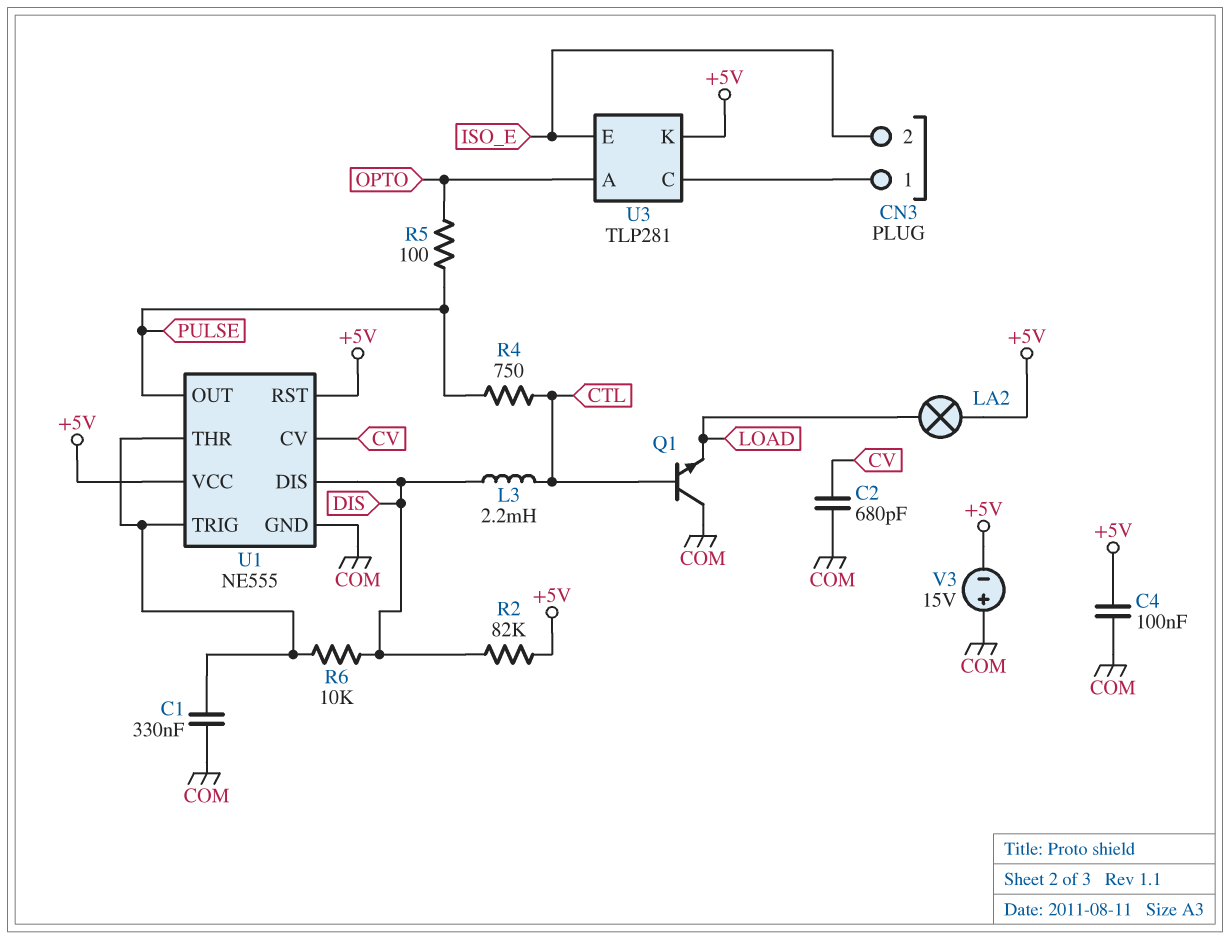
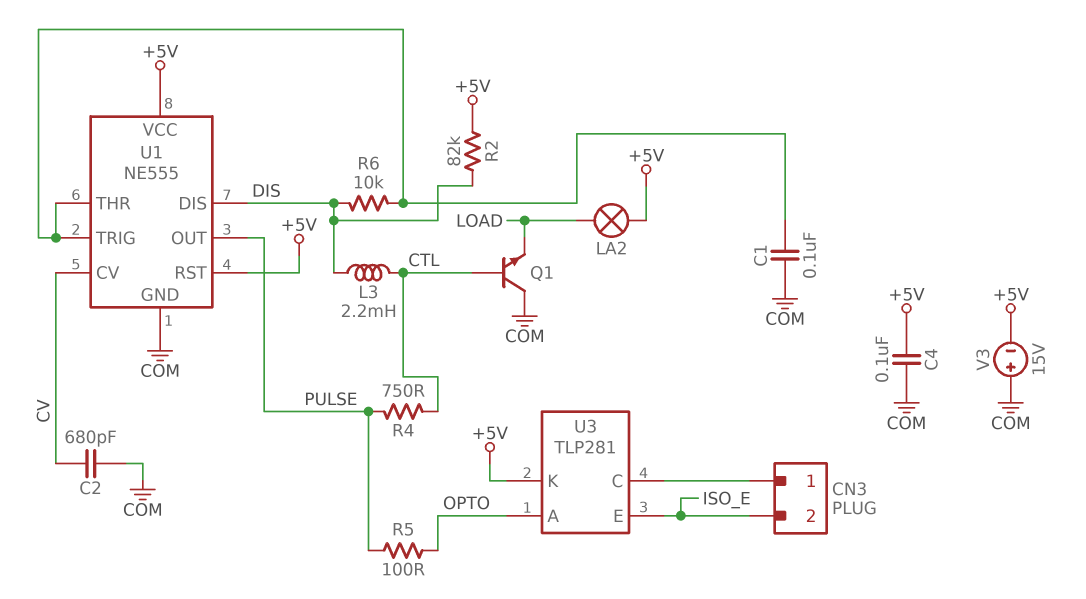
C1: 330nF (COM, U1/THR) -> 100nF (COM, U1/THR)

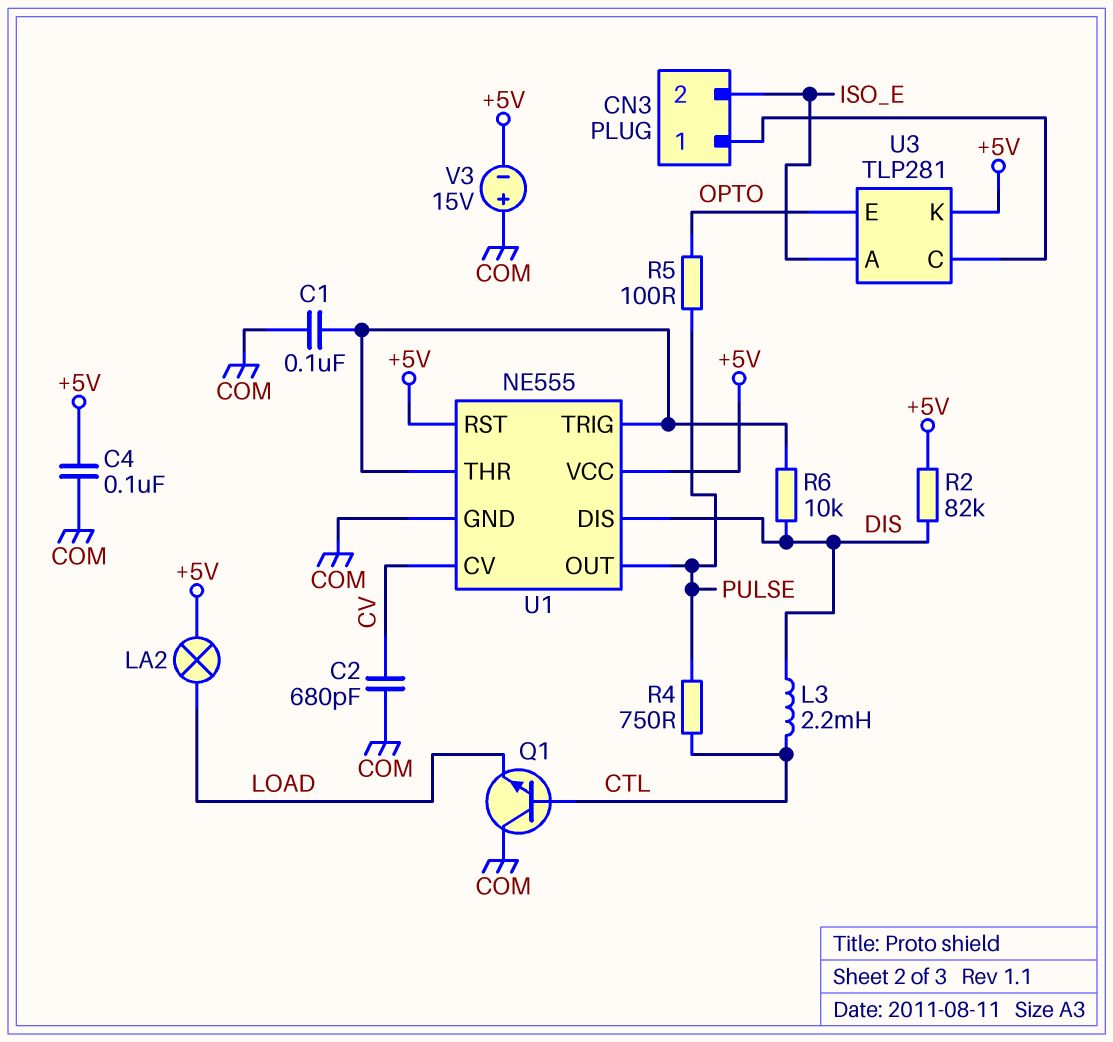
U3 pin A: OPTO -> ISO_E
U3 pin E: ISO_E -> OPTO

